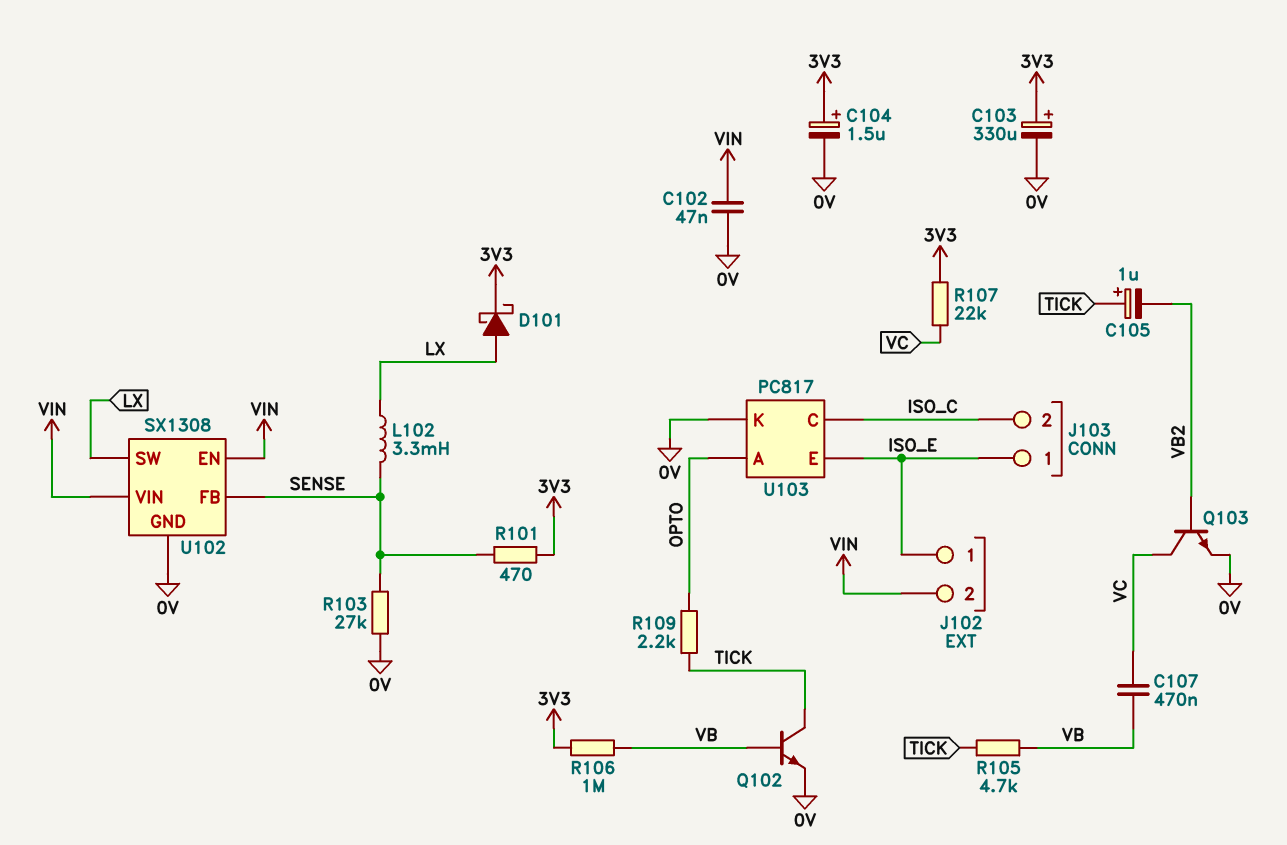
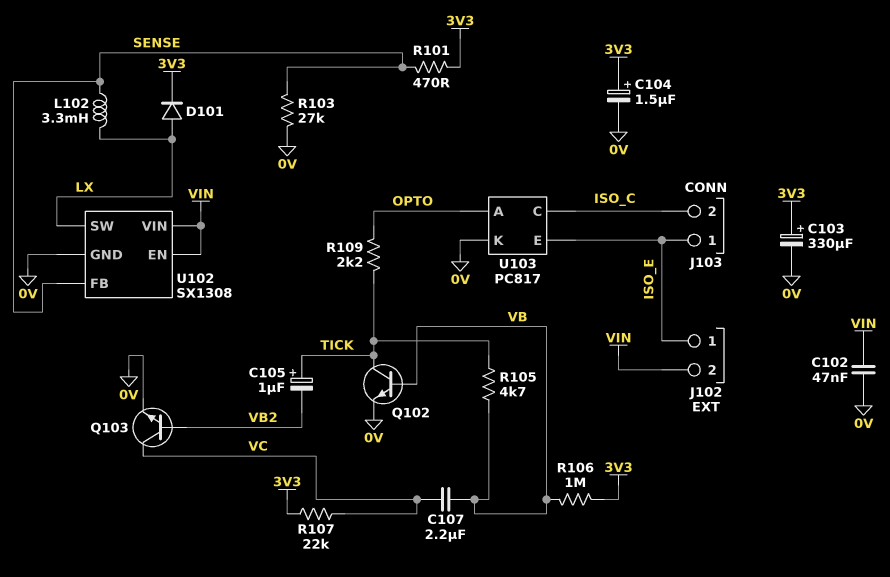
C107: 470nF (VB, VC) -> 2.2uF (VB, VC)
D101: schottky (A LX, K 3V3) -> diode (A LX, K 3V3)

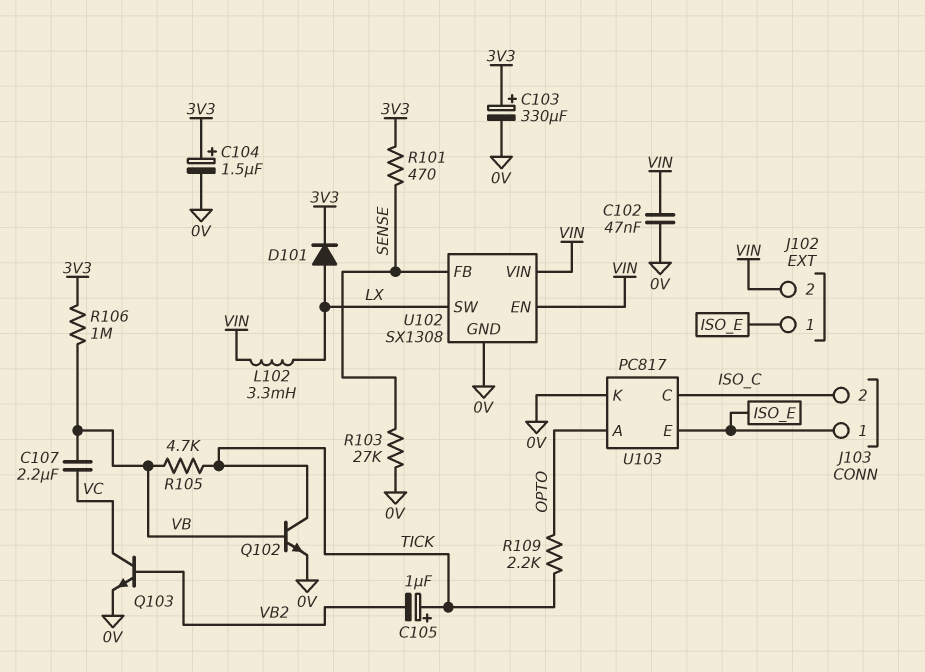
L102: 3.3mH (LX, SENSE) -> 3.3mH (LX, VIN)
R107: 22k (3V3, VC) -> none

